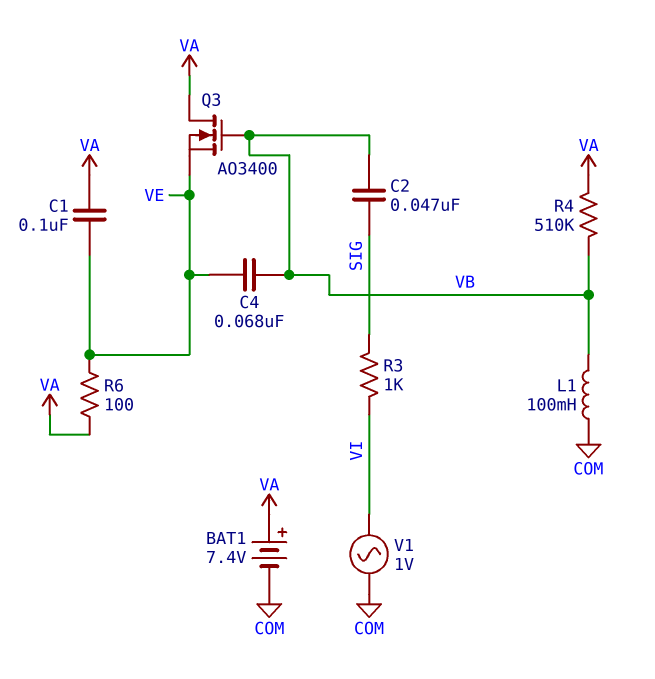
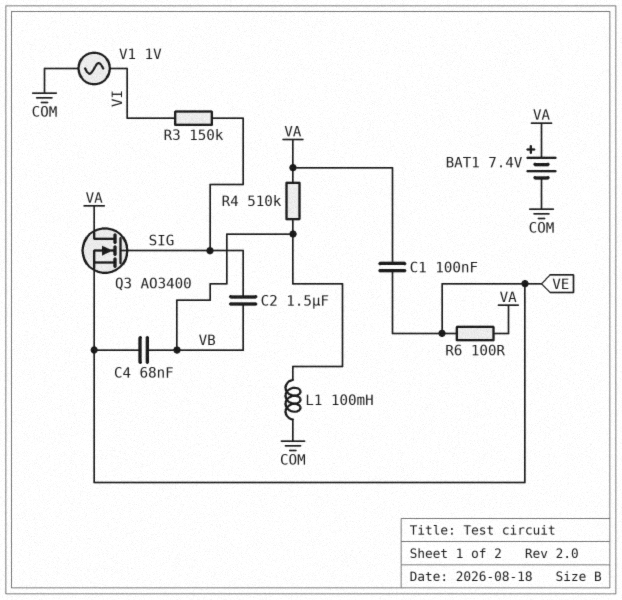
C2: 47nF (SIG, VB) -> 1.5uF (SIG, VB)
Q3: NMOS AO3400 (G VB, D VA, S VE) -> NMOS AO3400 (G SIG, D VA, S VE)
R3: 1k (SIG, VI) -> 150k (SIG, VI)

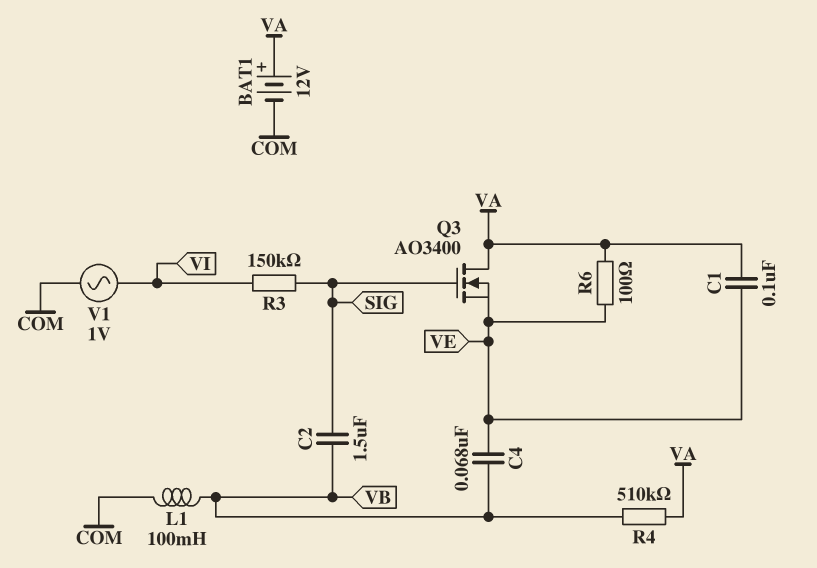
BAT1: 7.4V (plus VA, minus COM) -> 12V (plus VA, minus COM)

